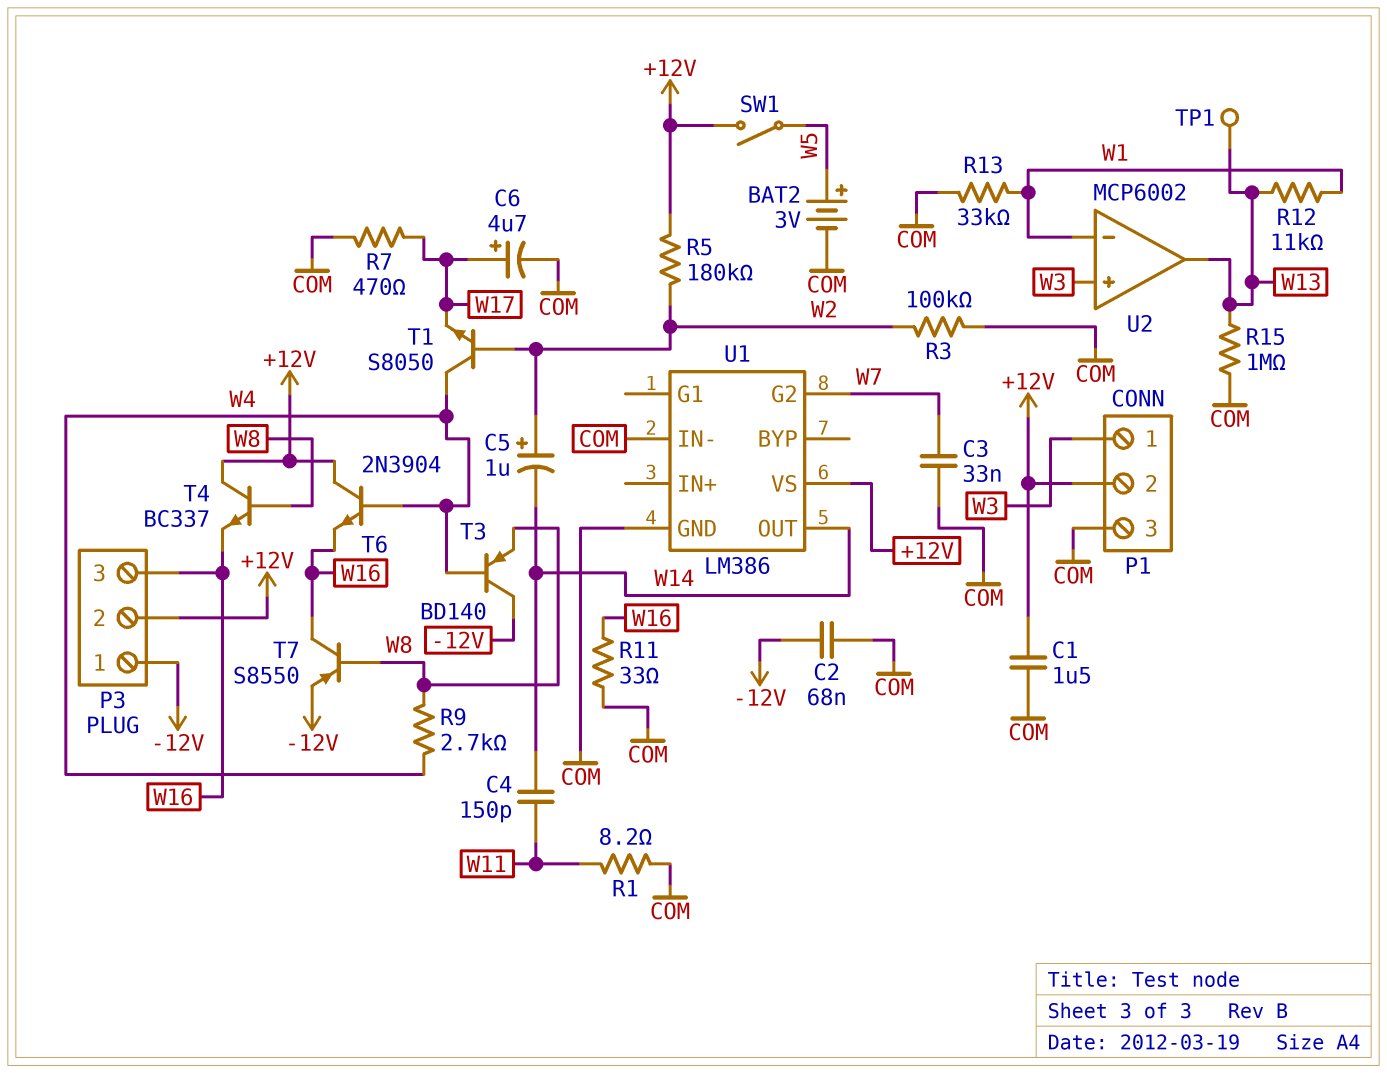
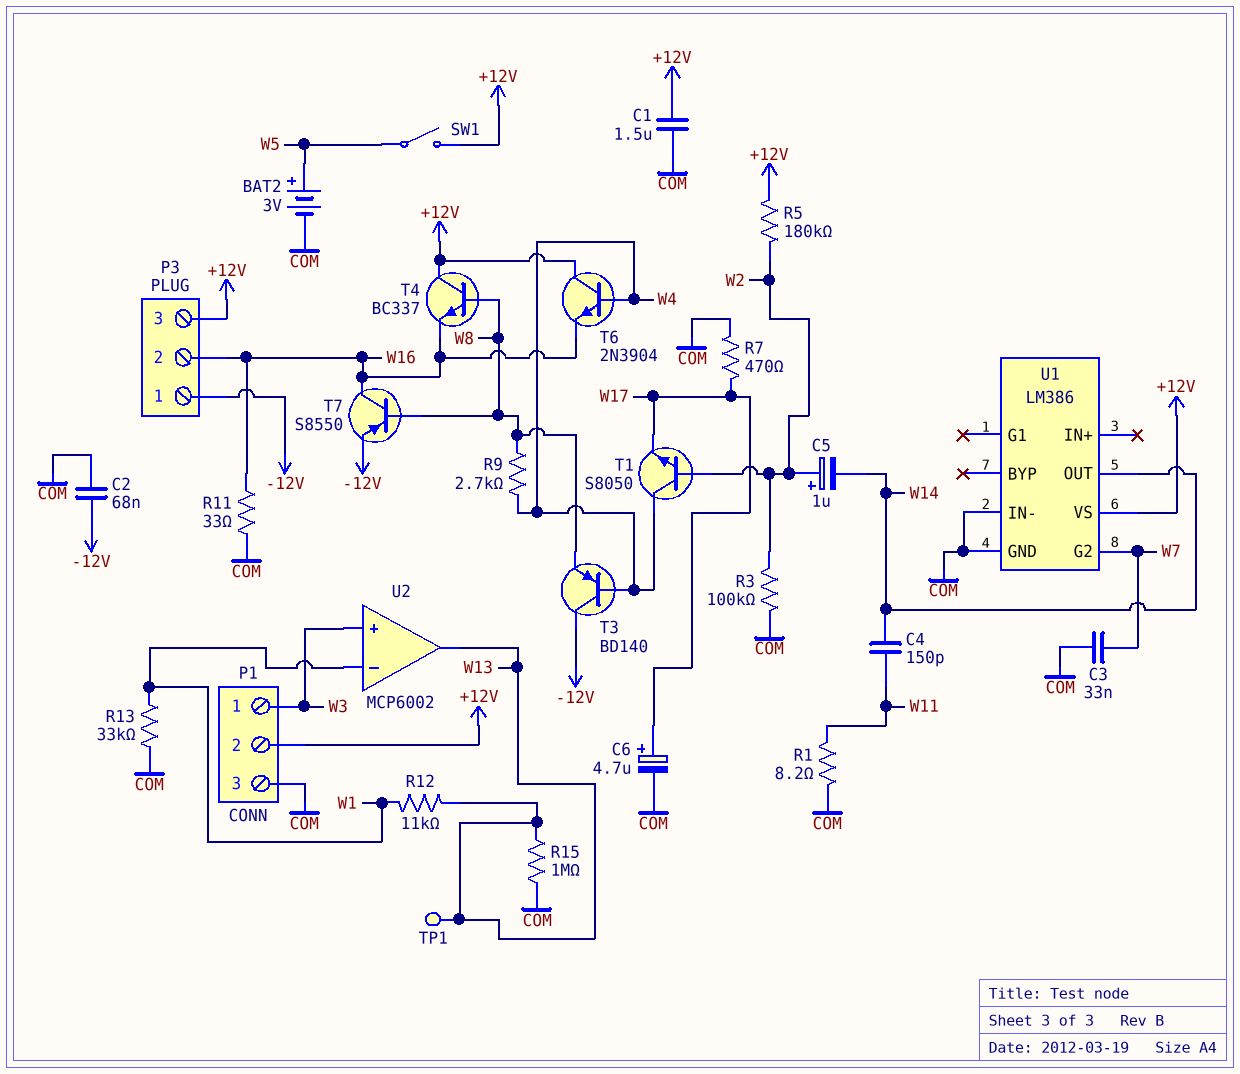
P3 pin 2: +12V -> W16
P3 pin 3: W16 -> +12V

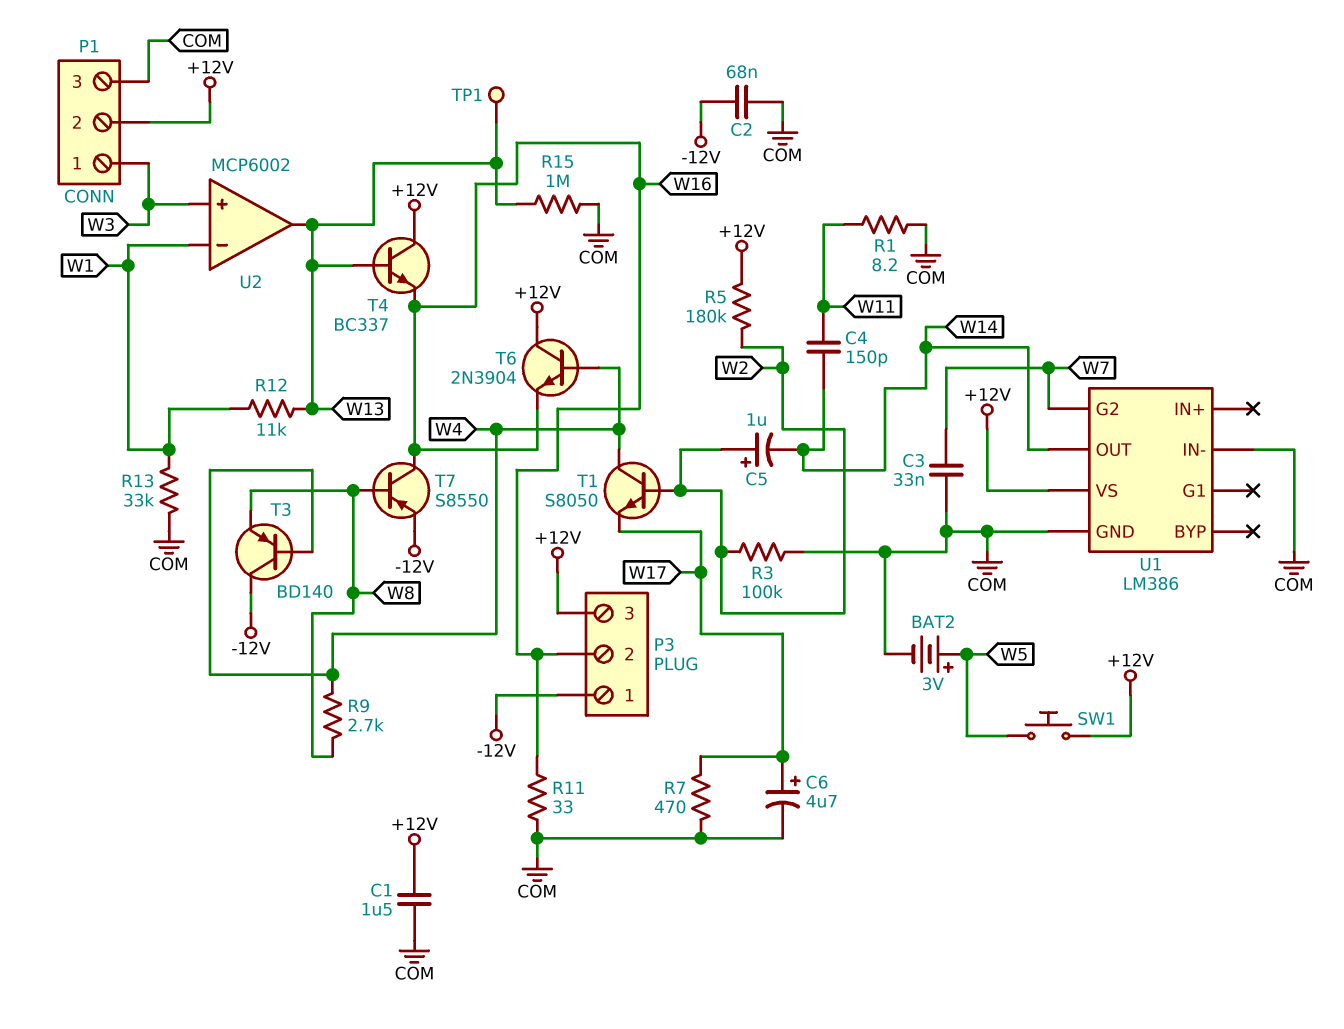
SW1: switch (+12V, W5) -> button (+12V, W5)
T4: NPN BC337 (B W8, C +12V, E W16) -> NPN BC337 (B W13, C +12V, E W16)

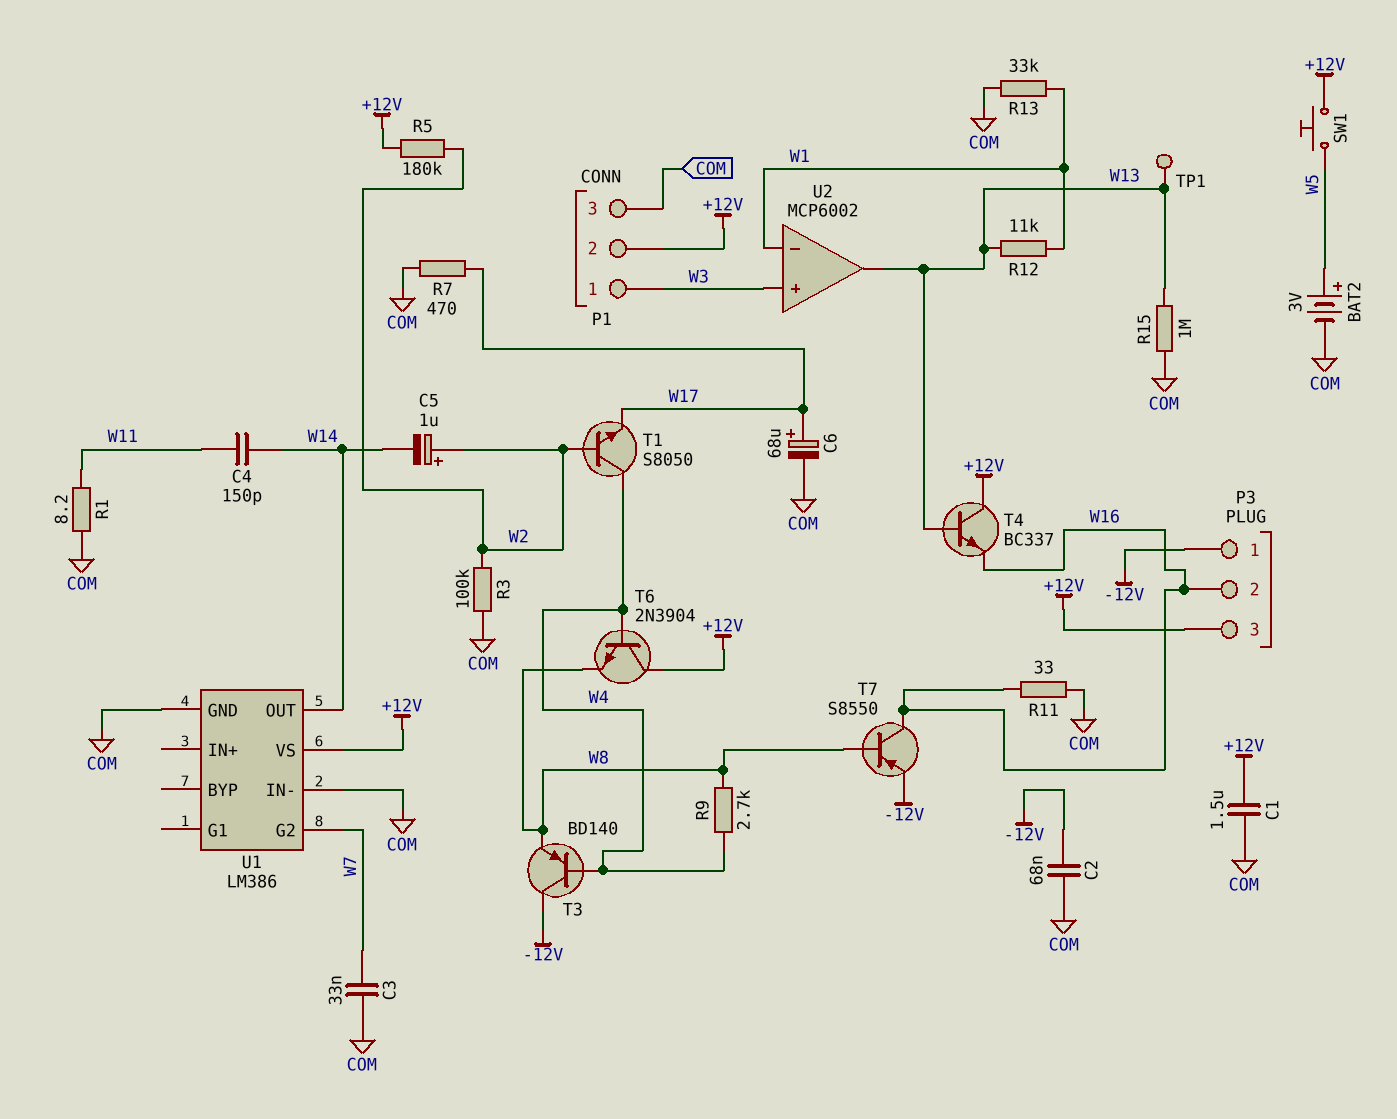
C6: 4.7uF (plus W17, minus COM) -> 68uF (plus W17, minus COM)
T6: NPN 2N3904 (B W4, C +12V, E W16) -> NPN 2N3904 (B W4, C +12V, E W8)

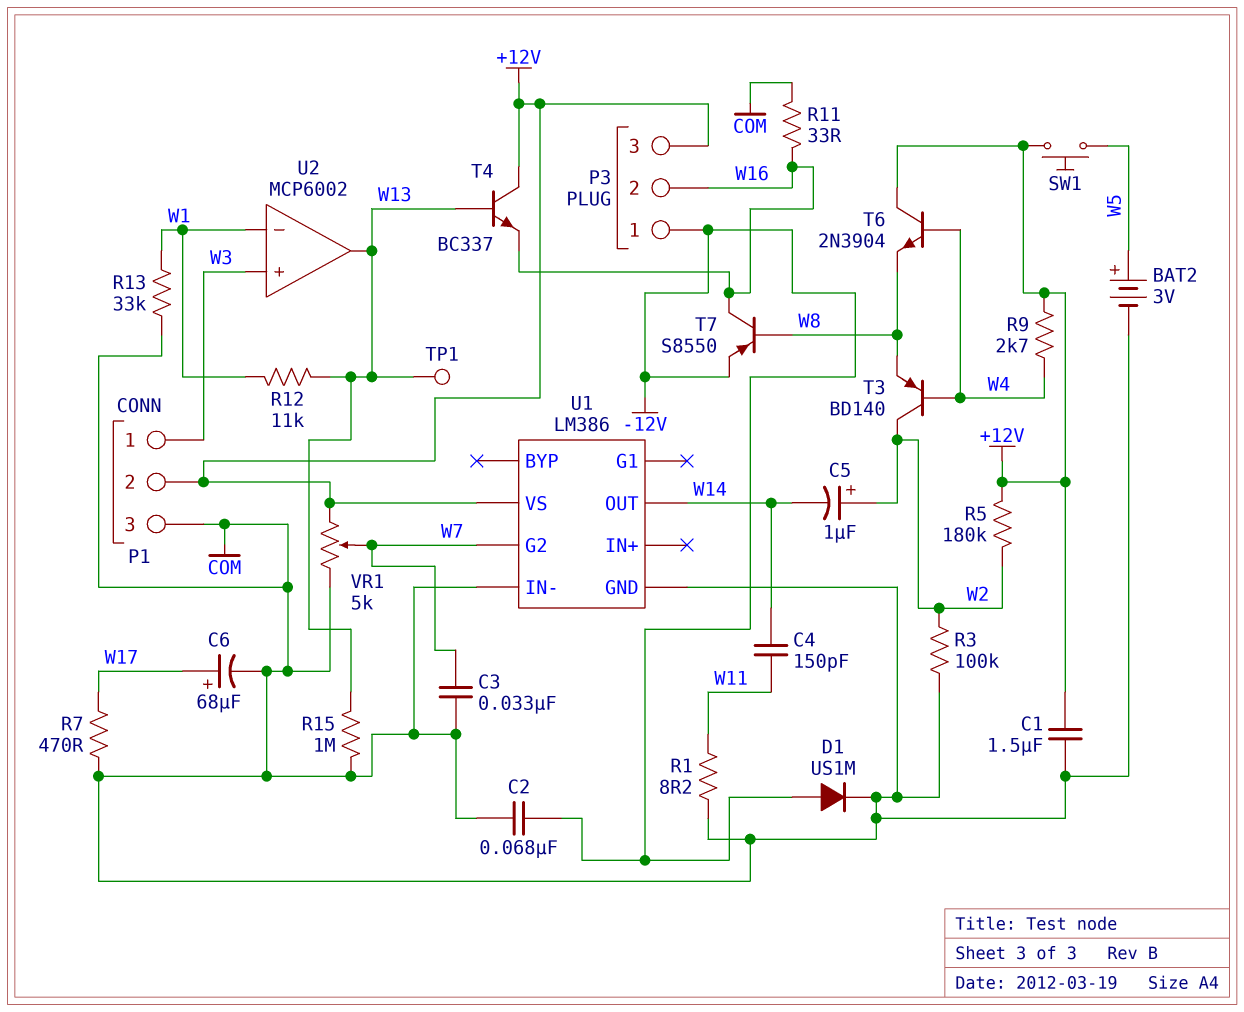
D1: none -> diode US1M (A -12V, K COM)
R9: 2.7k (W4, W8) -> 2.7k (+12V, W4)
T1: NPN S8050 (B W2, C W4, E W17) -> none
T3: PNP BD140 (B W4, C -12V, E W8) -> PNP BD140 (B W4, C W2, E W8)
VR1: none -> 5k (+12V, COM, wiper W7)

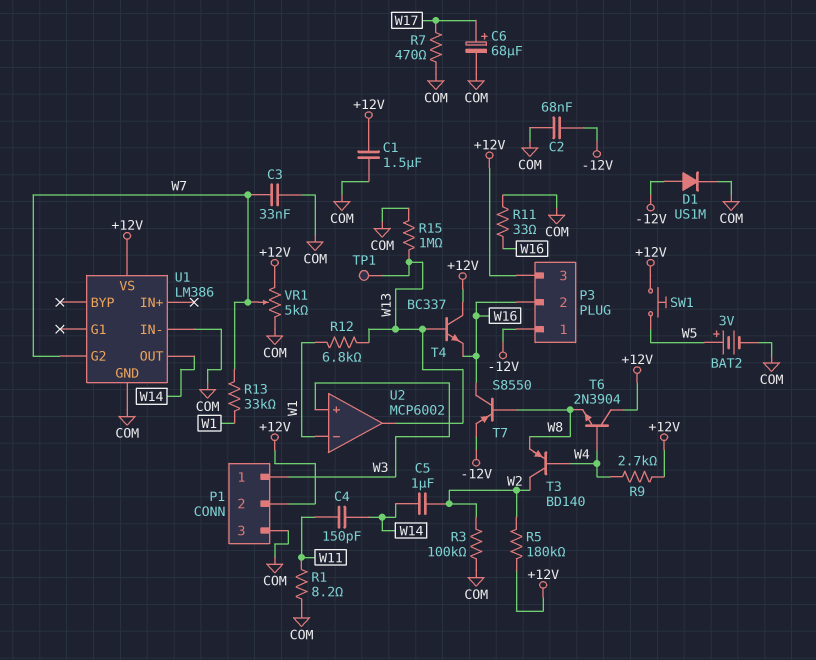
C5: 1uF (plus W2, minus W14) -> 1uF (W2, W14)
R12: 11k (W1, W13) -> 6.8k (W1, W13)
R13: 33k (COM, W1) -> 33k (W1, W7)

